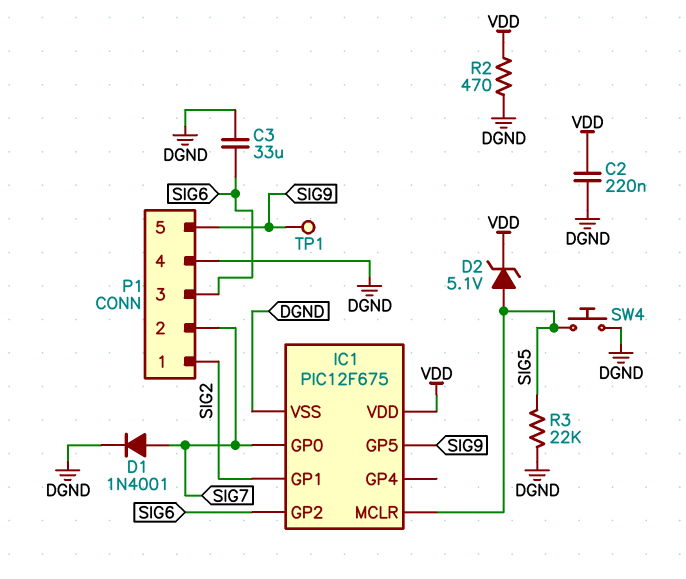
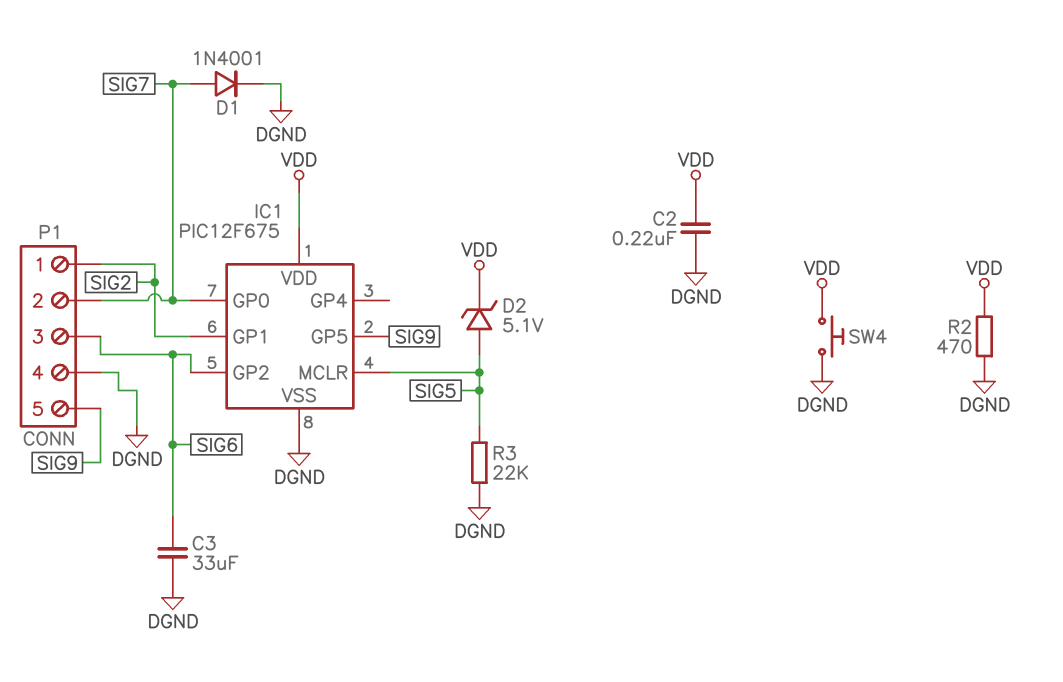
SW4: button (DGND, SIG5) -> button (DGND, VDD)
TP1: test point (SIG9) -> none

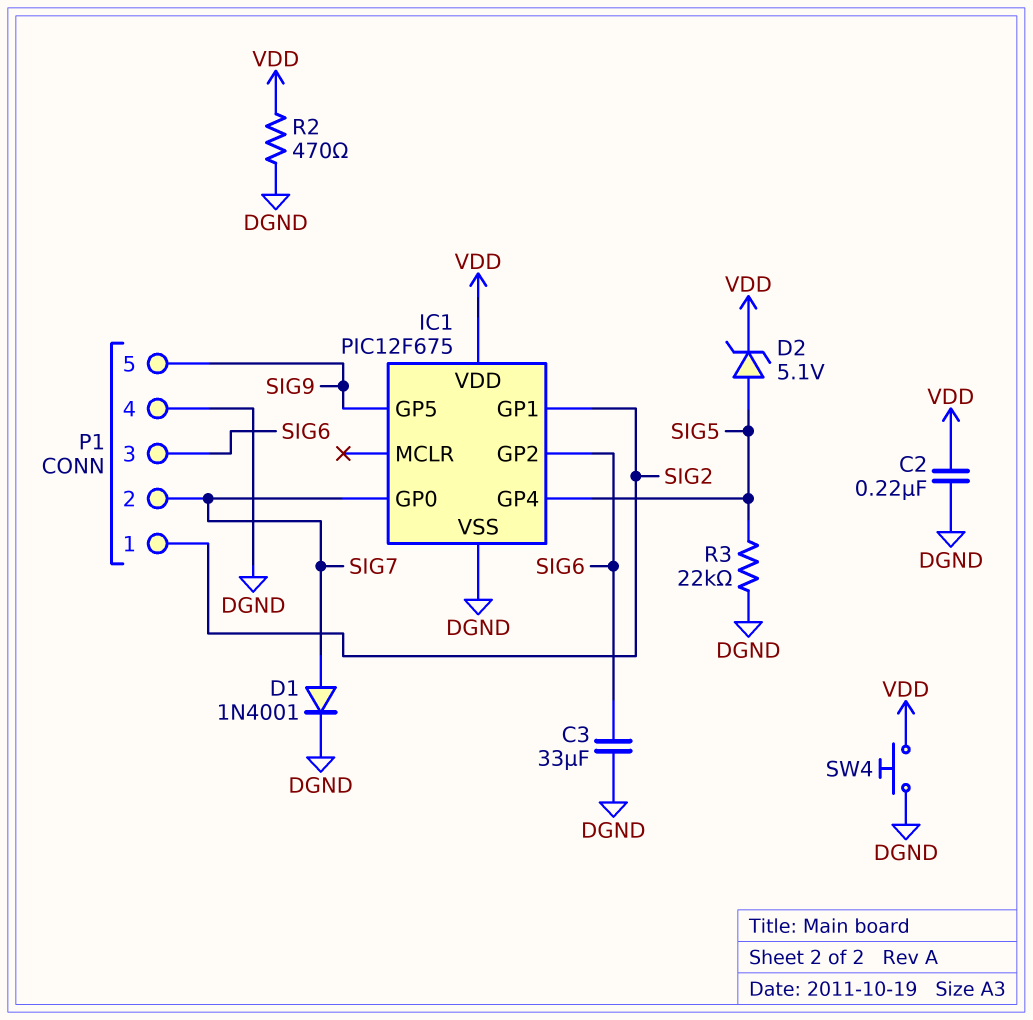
IC1 pin GP4: none -> SIG5
IC1 pin MCLR: SIG5 -> none

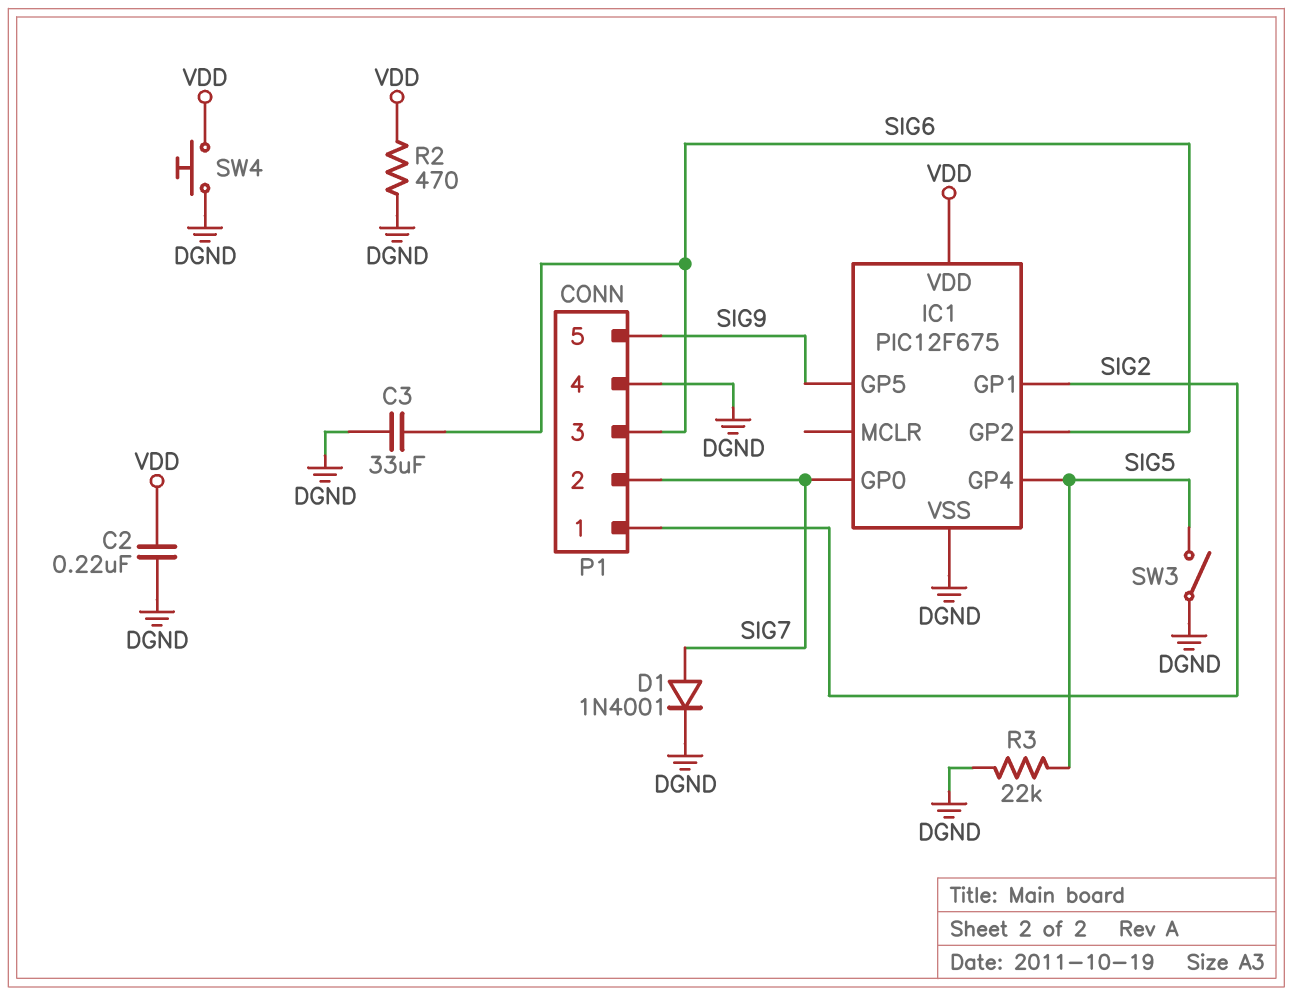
D2: zener 5.1V (A SIG5, K VDD) -> none
SW3: none -> switch (DGND, SIG5)

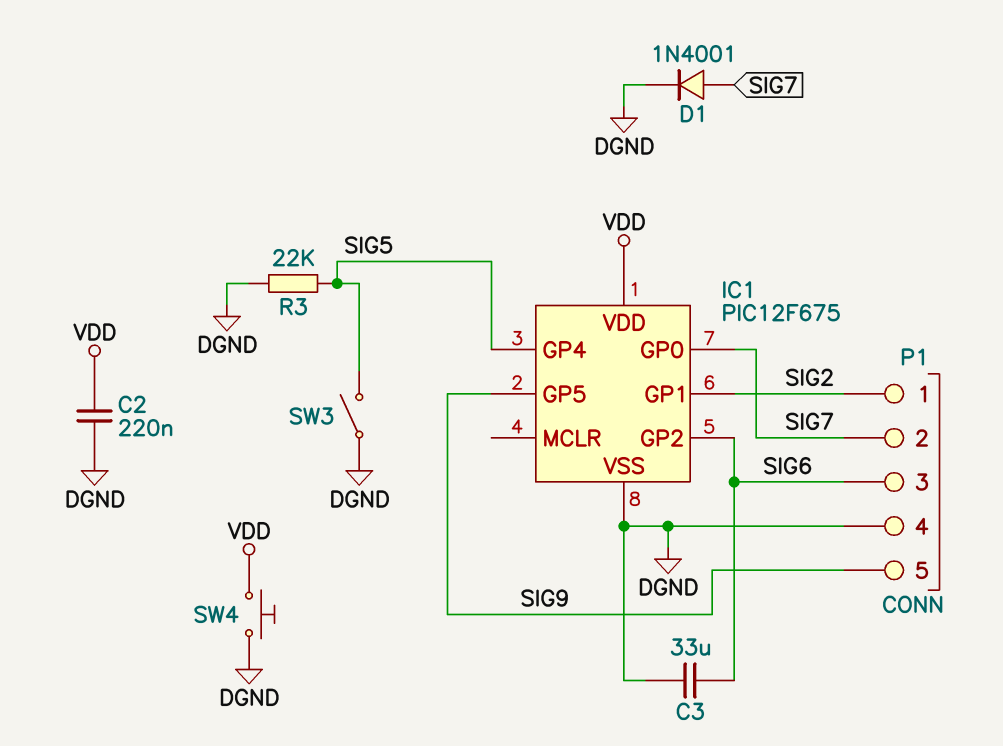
R2: 470 (DGND, VDD) -> none

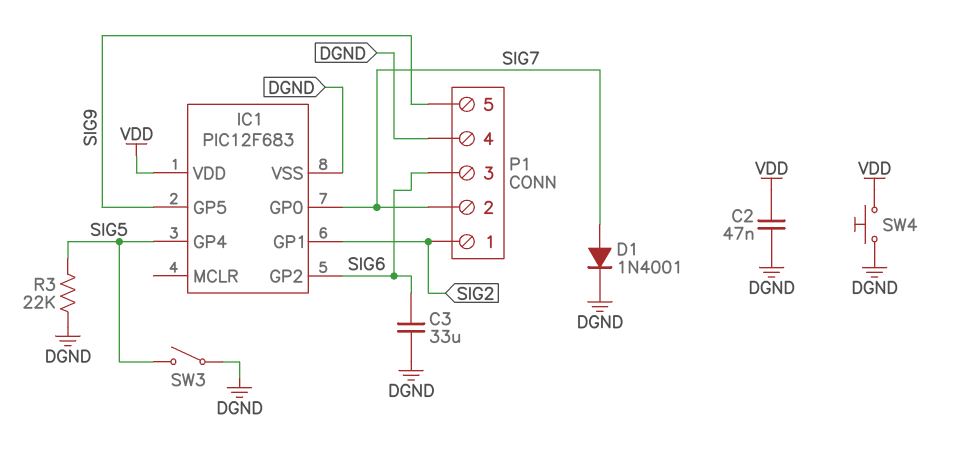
C2: 220nF (DGND, VDD) -> 47nF (DGND, VDD)
IC1: PIC12F675 -> PIC12F683

